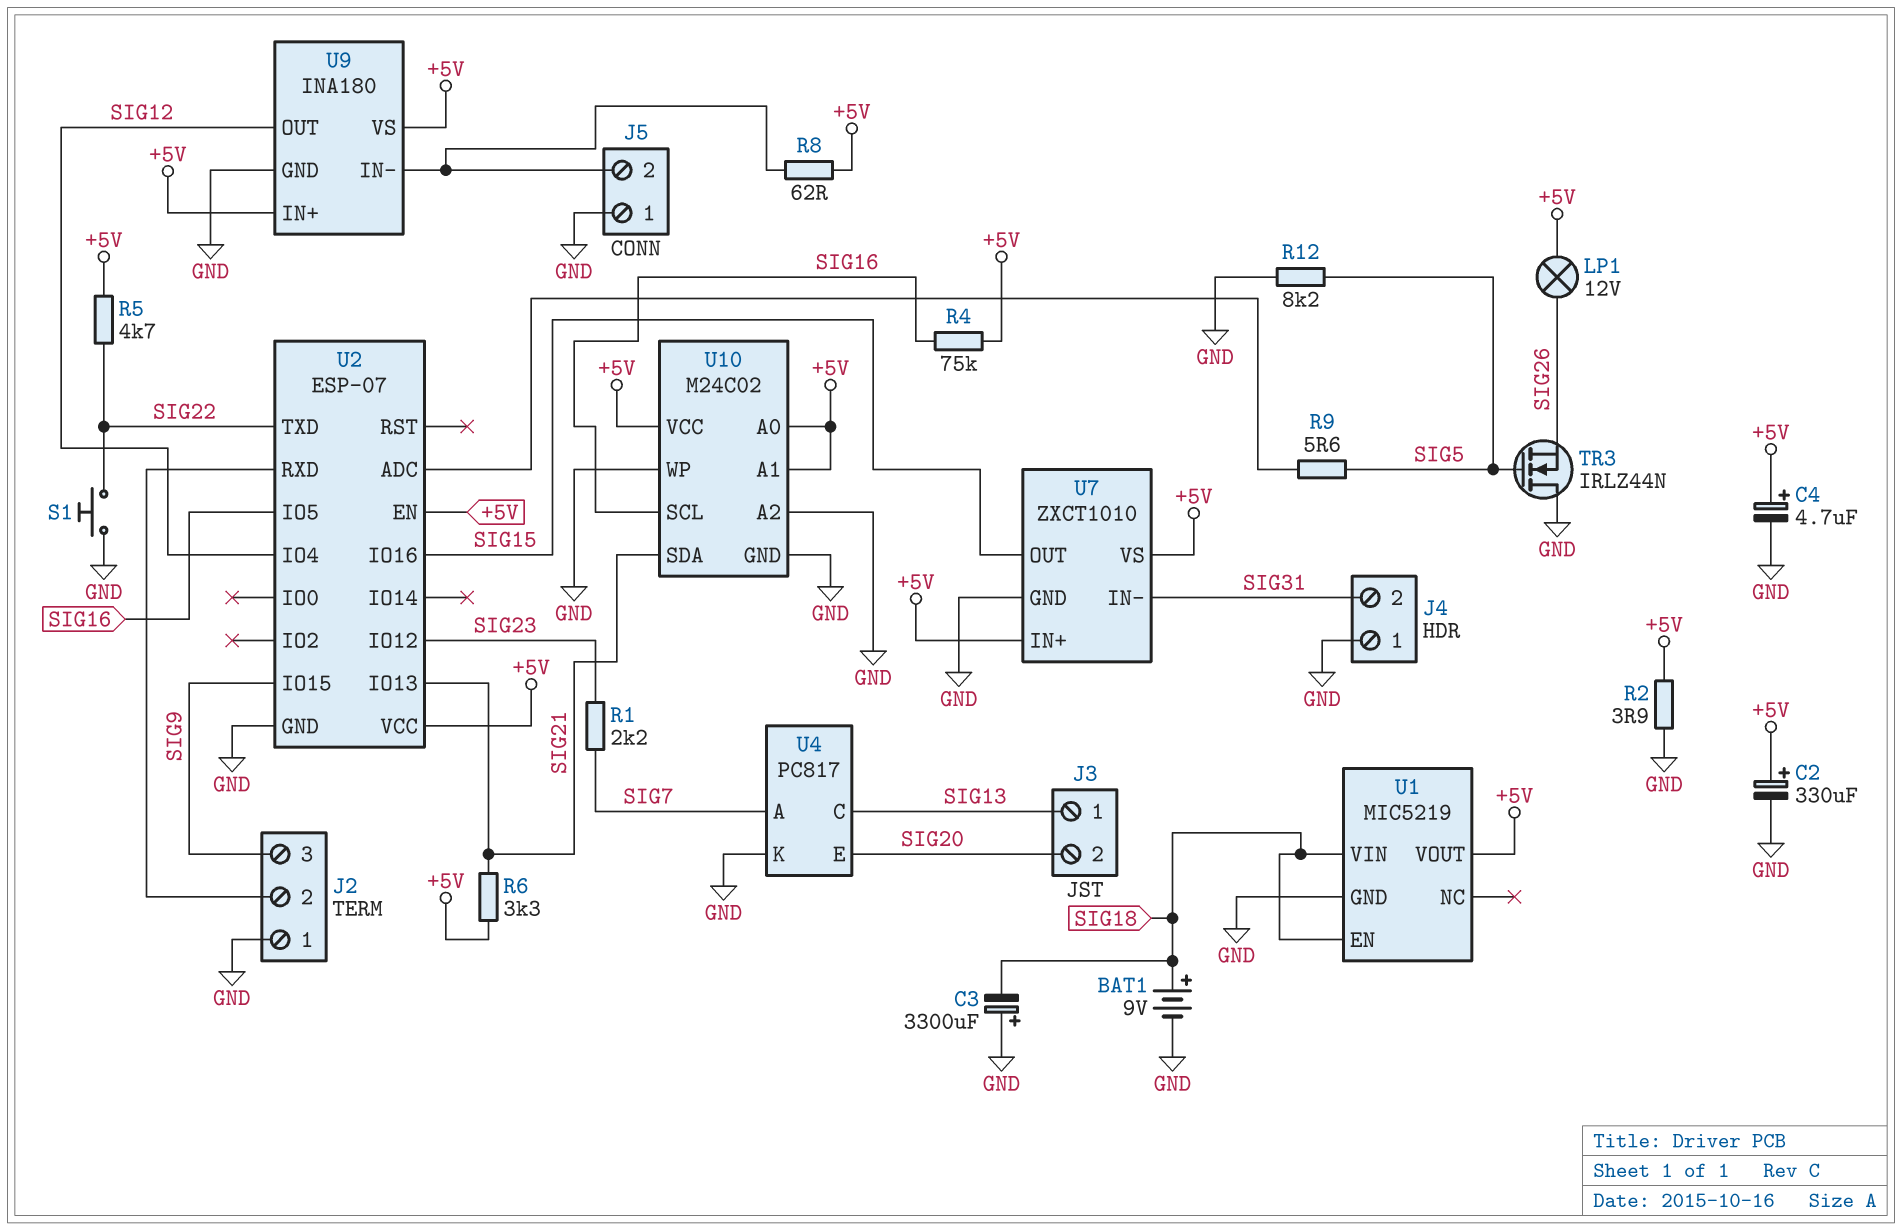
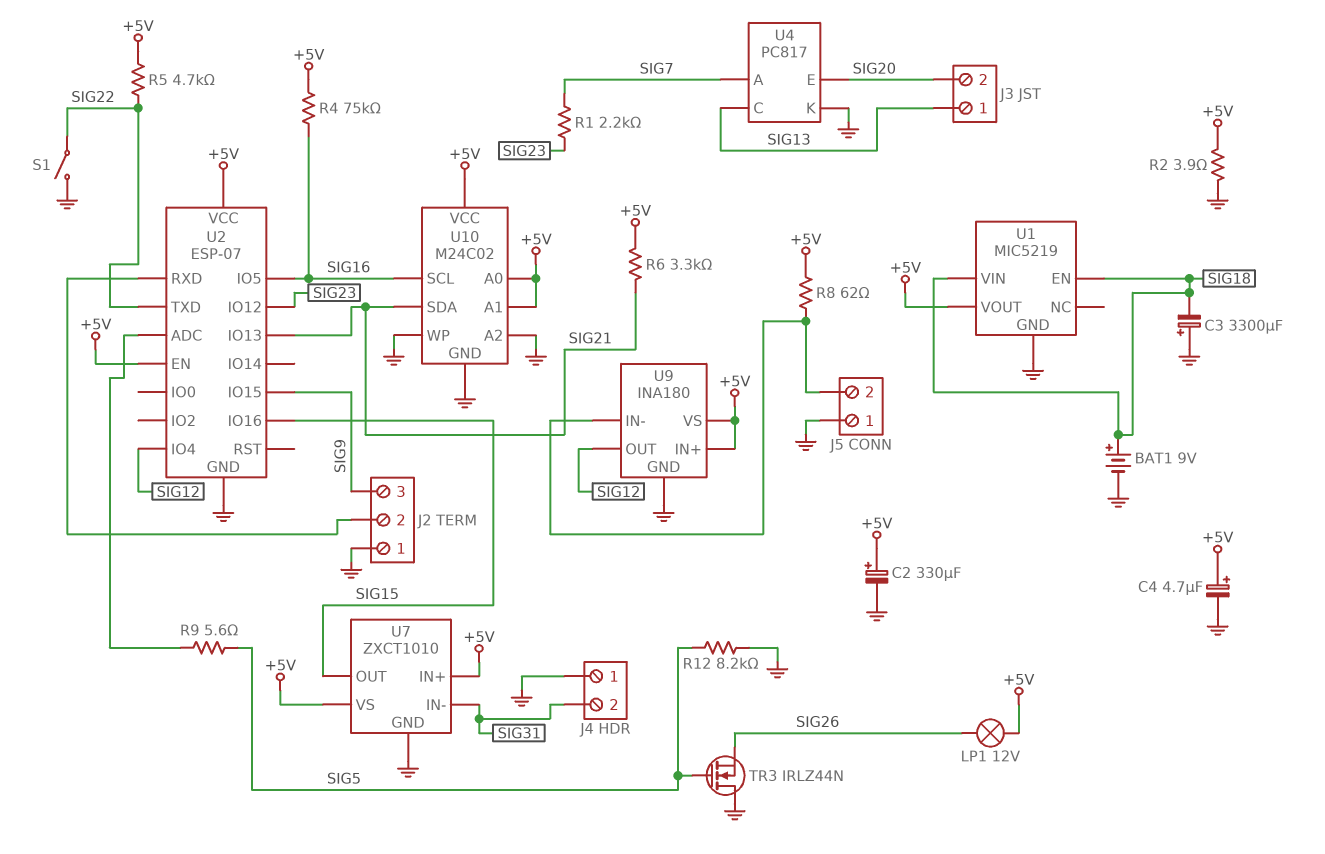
S1: button (GND, SIG22) -> switch (GND, SIG22)

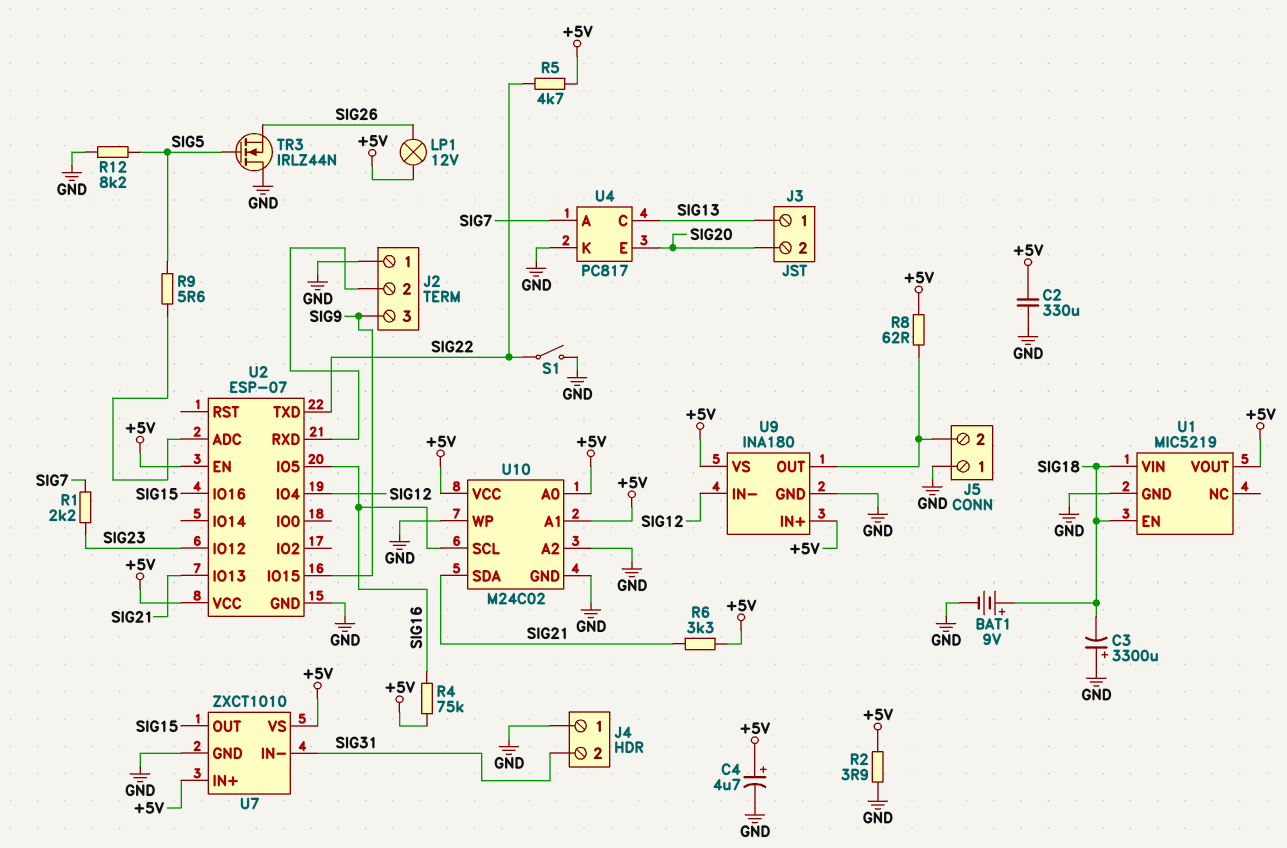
C2: 330uF (plus +5V, minus GND) -> 330uF (+5V, GND)
U9 pin IN-: J5/2 -> SIG12
U9 pin OUT: SIG12 -> J5/2

